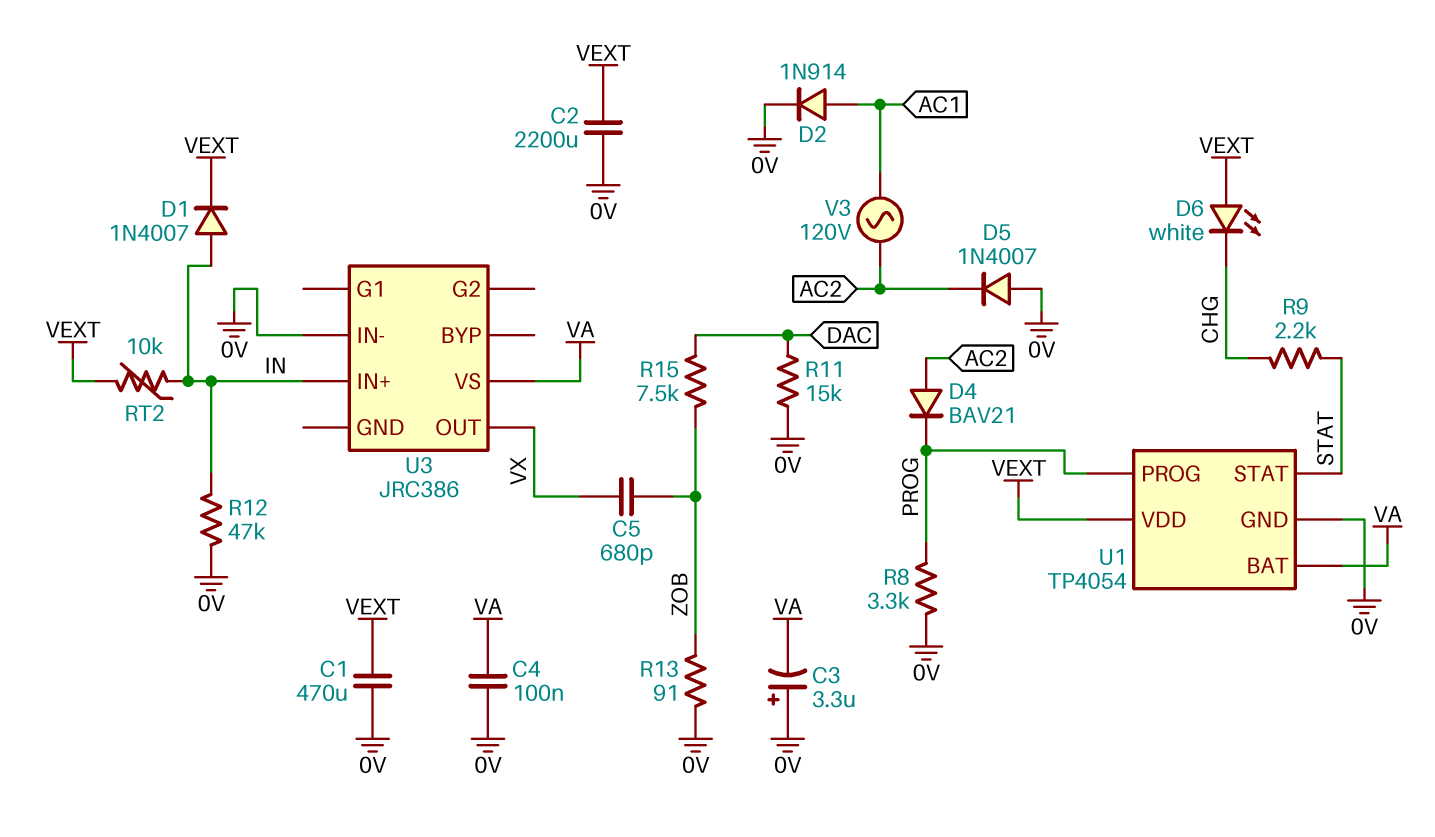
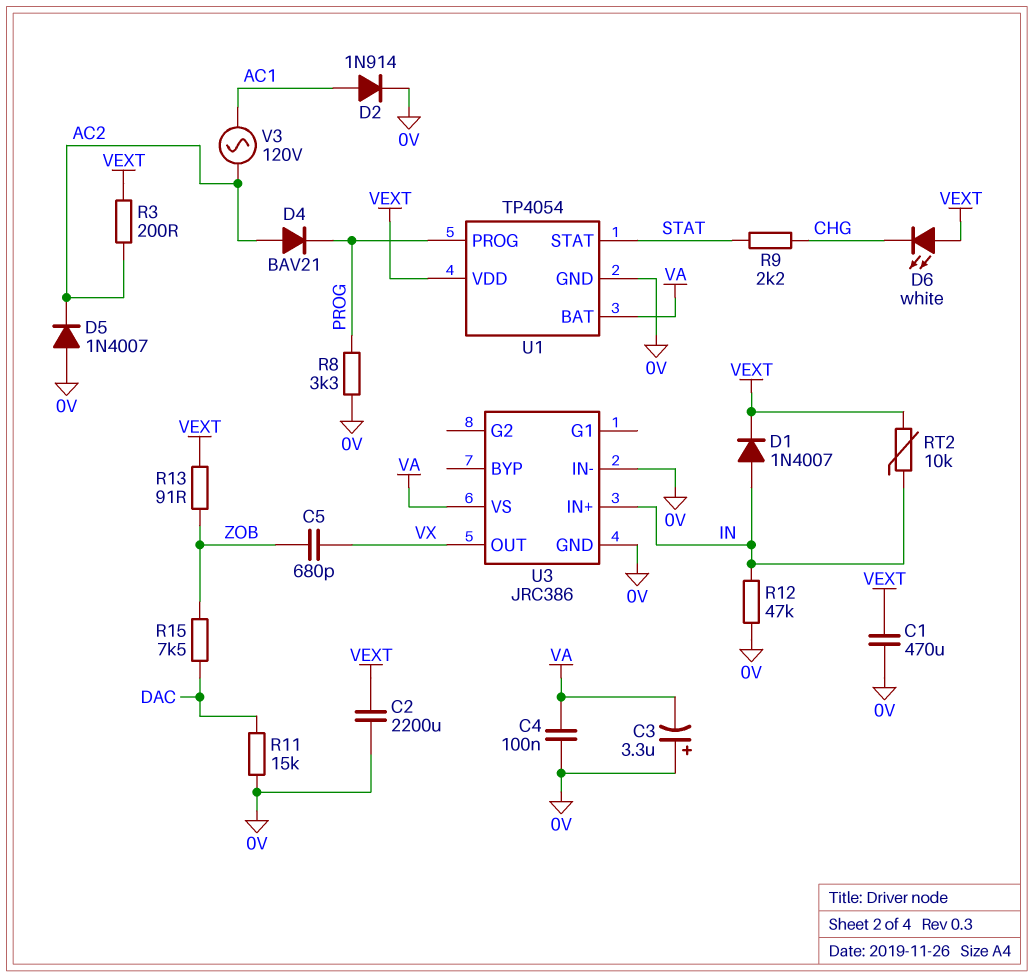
R3: none -> 200 (AC2, VEXT)
R13: 91 (0V, ZOB) -> 91 (VEXT, ZOB)
U3 pin GND: none -> 0V

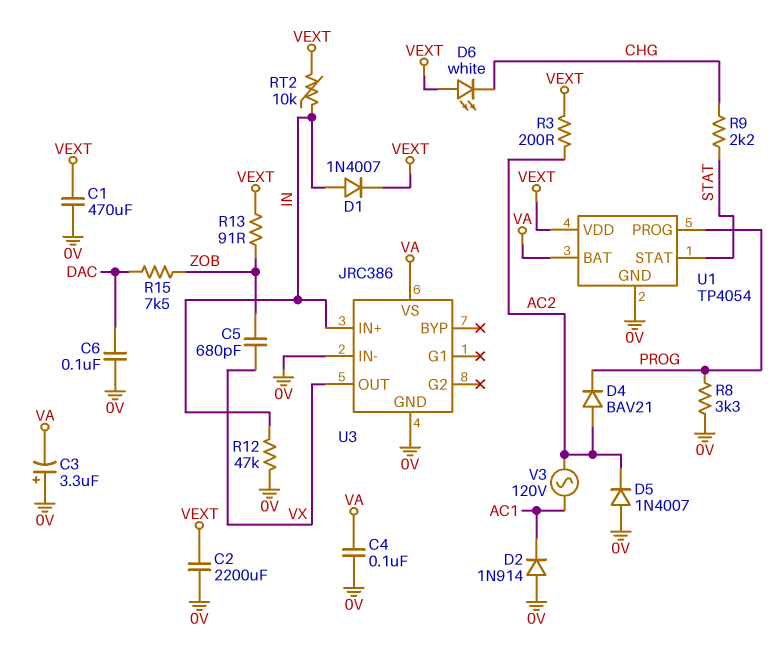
C6: none -> 100nF (0V, DAC)
D2: diode 1N914 (A AC1, K 0V) -> diode 1N914 (A 0V, K AC1)
R11: 15k (0V, DAC) -> none

